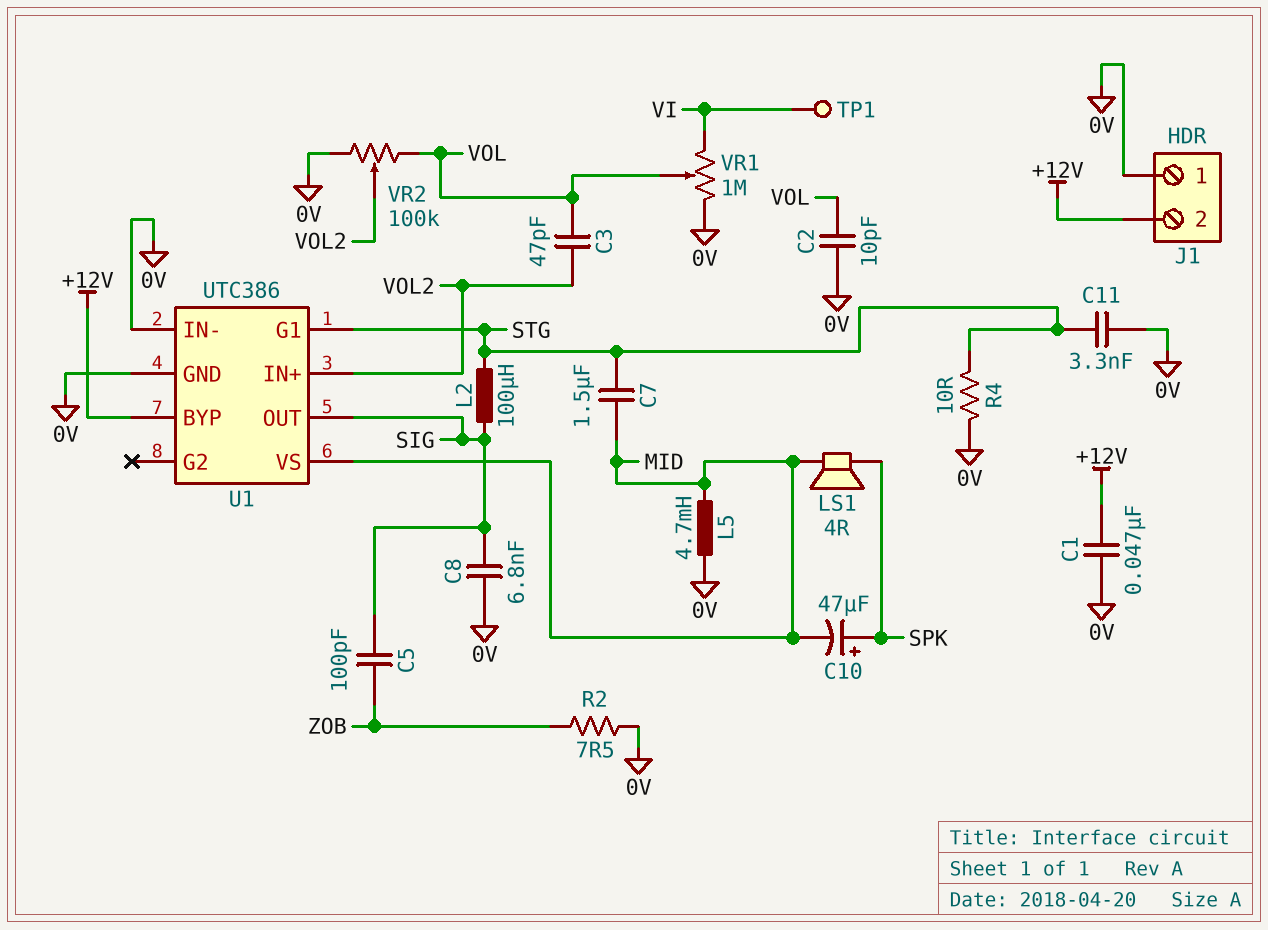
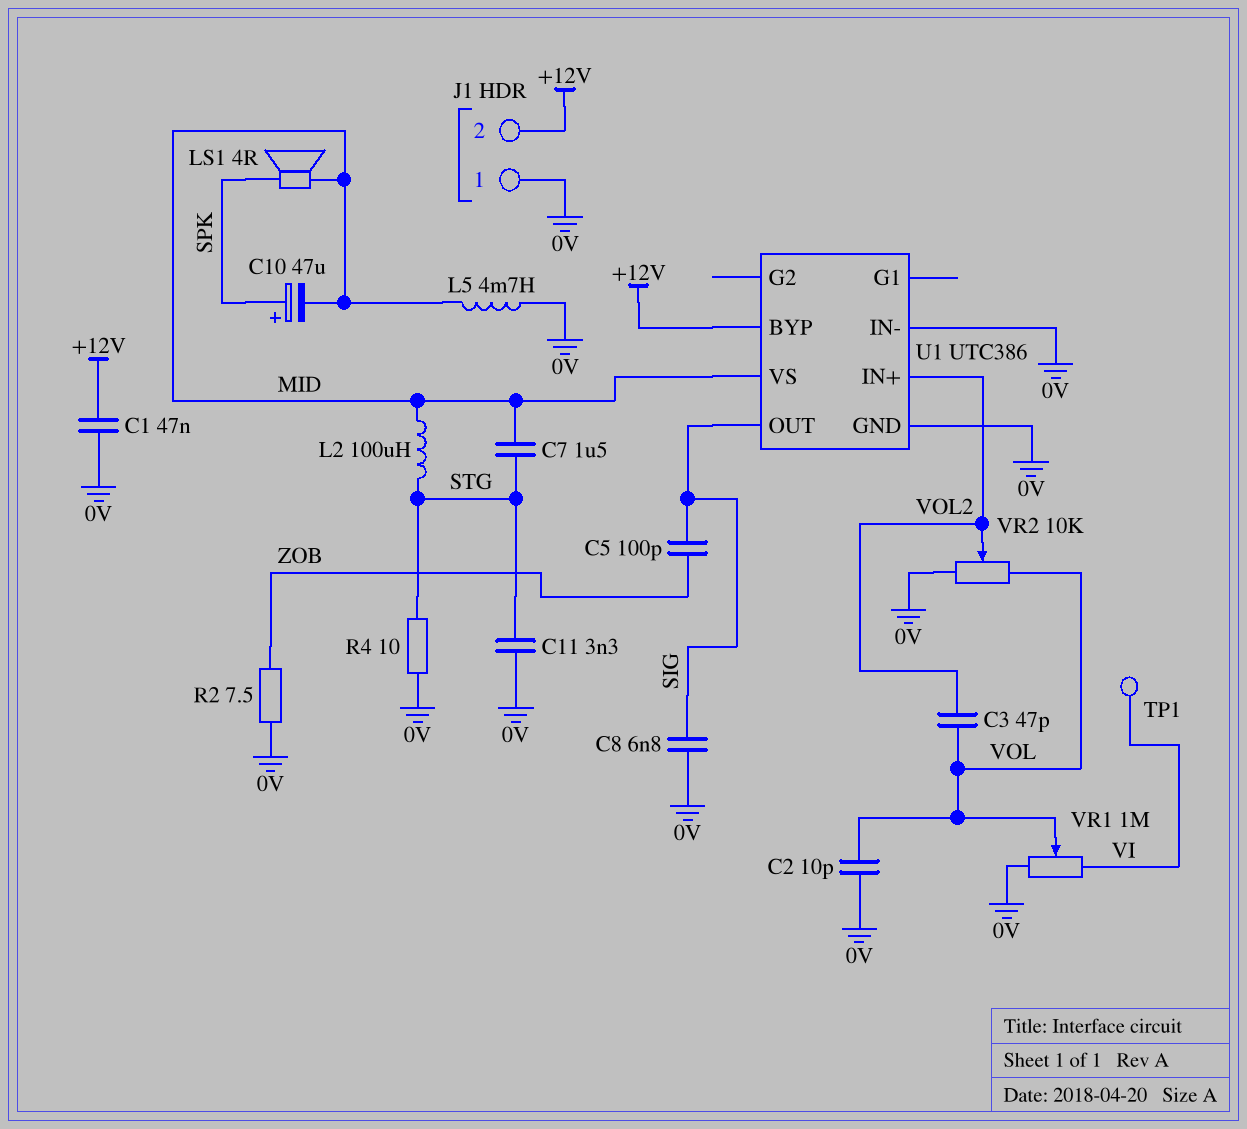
L2: 100uH (SIG, STG) -> 100uH (MID, STG)
U1 pin G1: STG -> none
VR2: 100k (0V, VOL, wiper VOL2) -> 10k (0V, VOL, wiper VOL2)

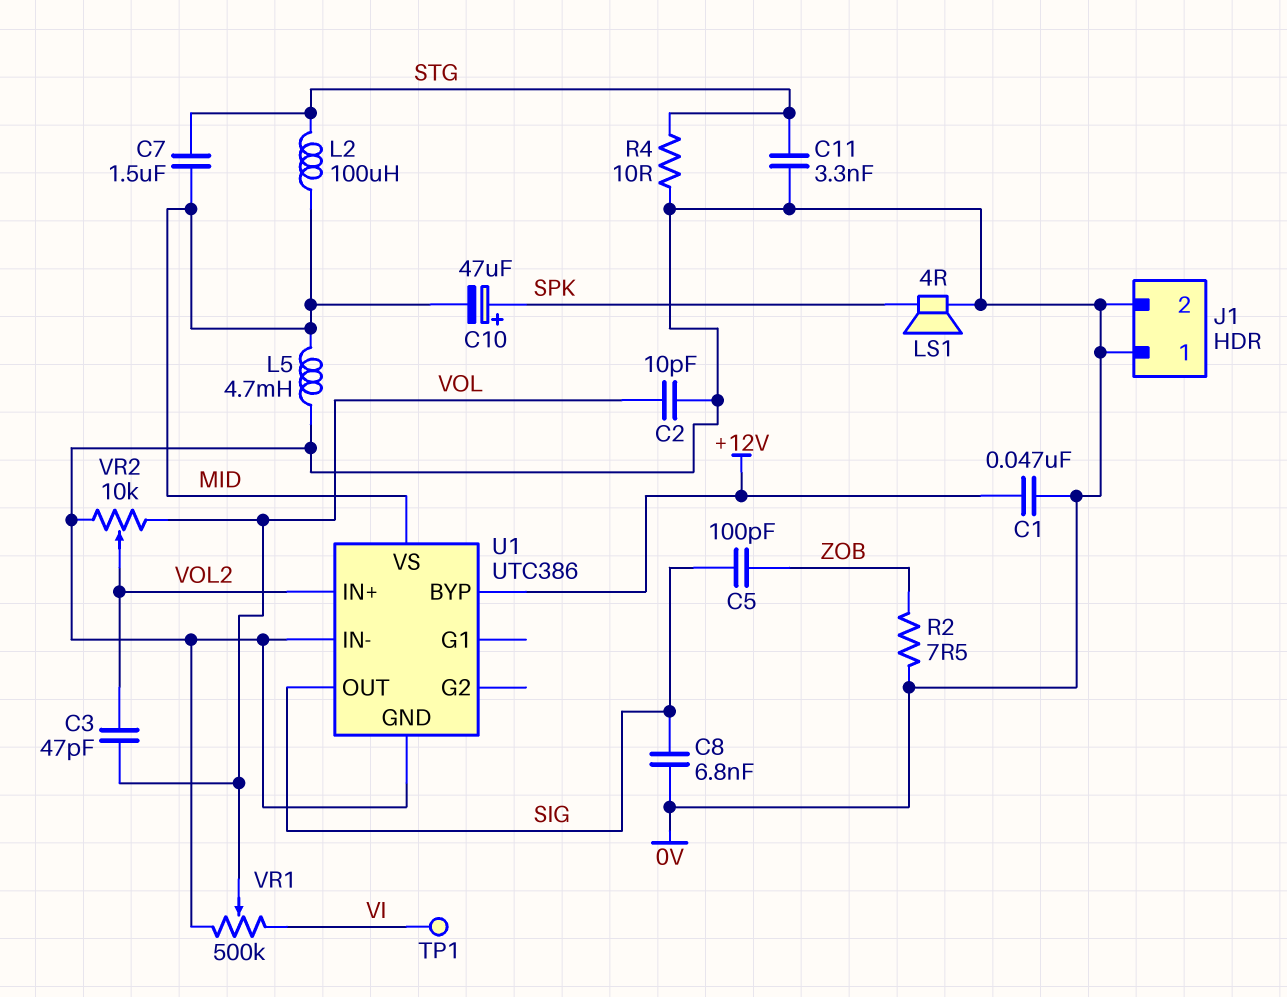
J1 pin 2: +12V -> 0V
LS1: speaker 4R (MID, SPK) -> speaker 4R (0V, SPK)
VR1: 1M (0V, VI, wiper VOL) -> 500k (0V, VI, wiper VOL)

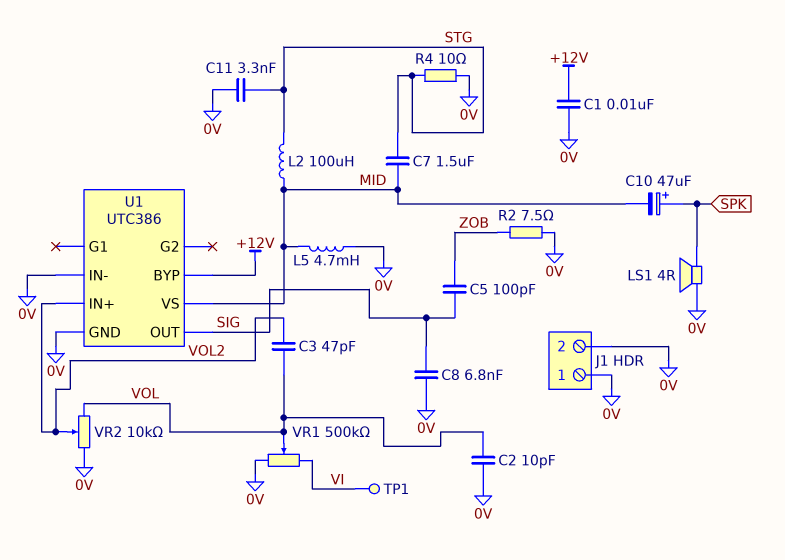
C1: 47nF (+12V, 0V) -> 10nF (+12V, 0V)

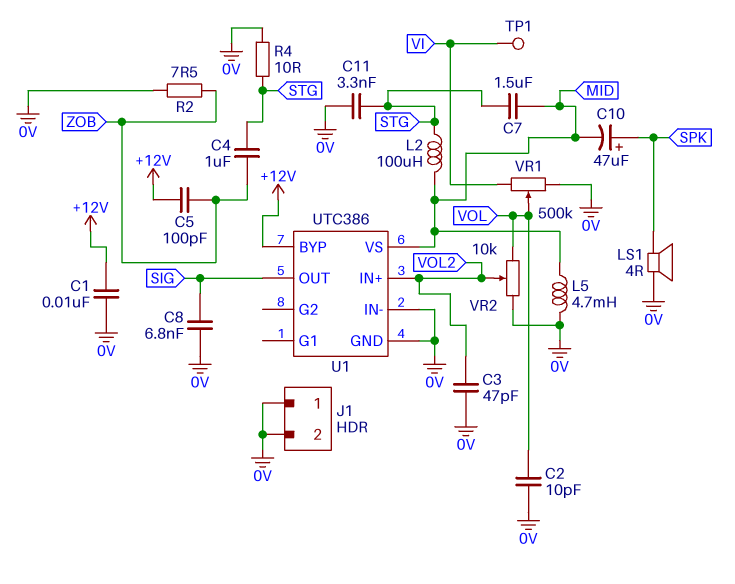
C3: 47pF (VOL, VOL2) -> 47pF (0V, VOL2)
C4: none -> 1uF (STG, ZOB)
C5: 100pF (SIG, ZOB) -> 100pF (+12V, ZOB)

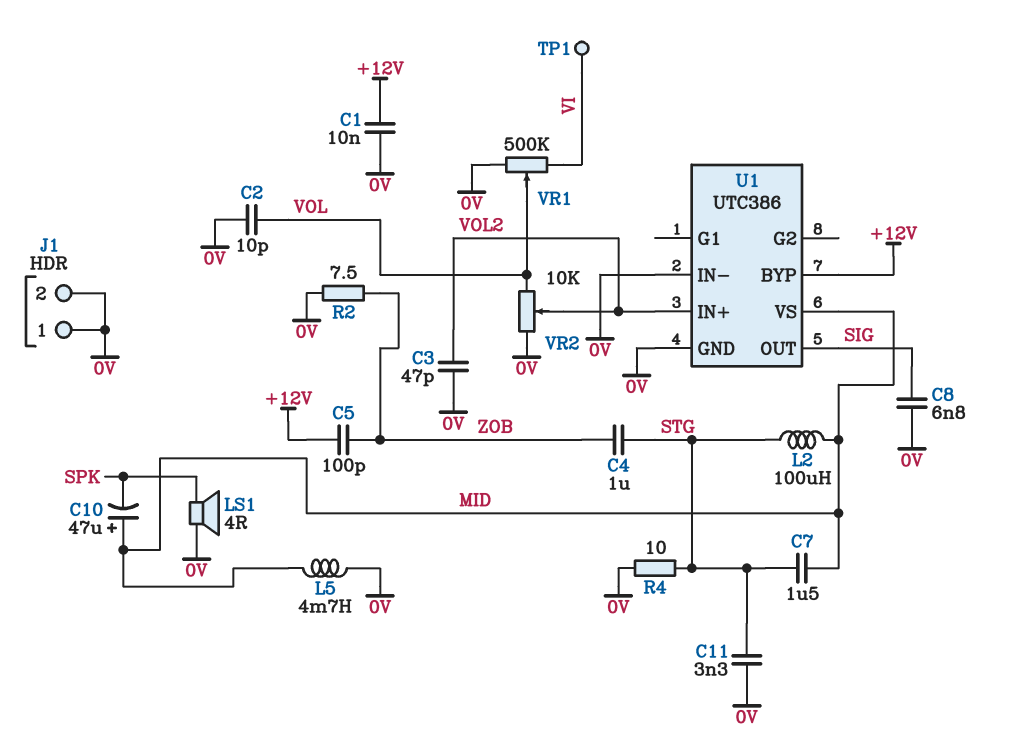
C10: 47uF (plus SPK, minus MID) -> 47uF (plus MID, minus SPK)

